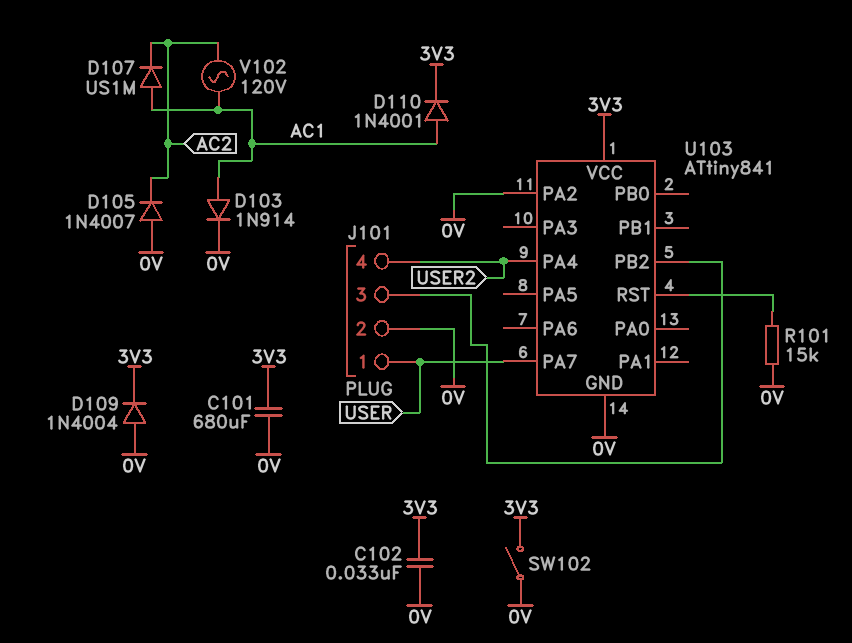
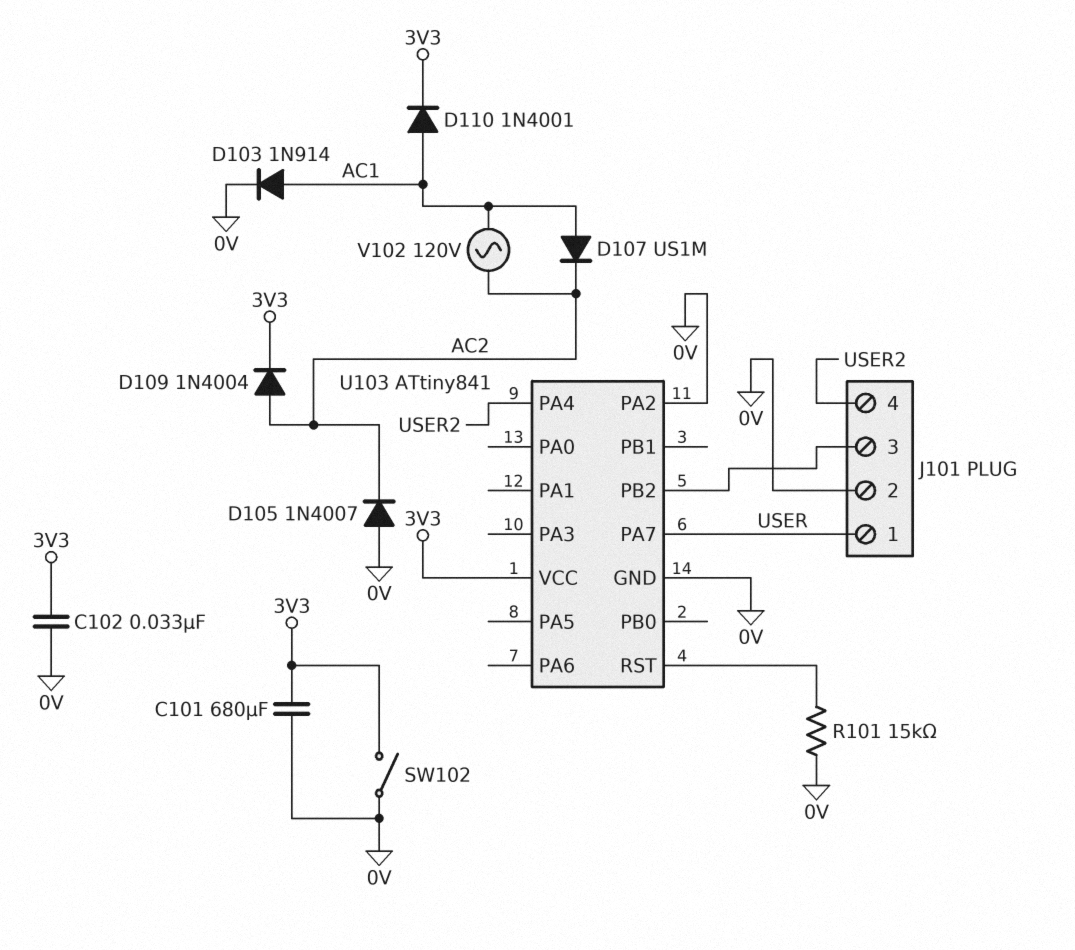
D109: diode 1N4004 (A 0V, K 3V3) -> diode 1N4004 (A AC2, K 3V3)

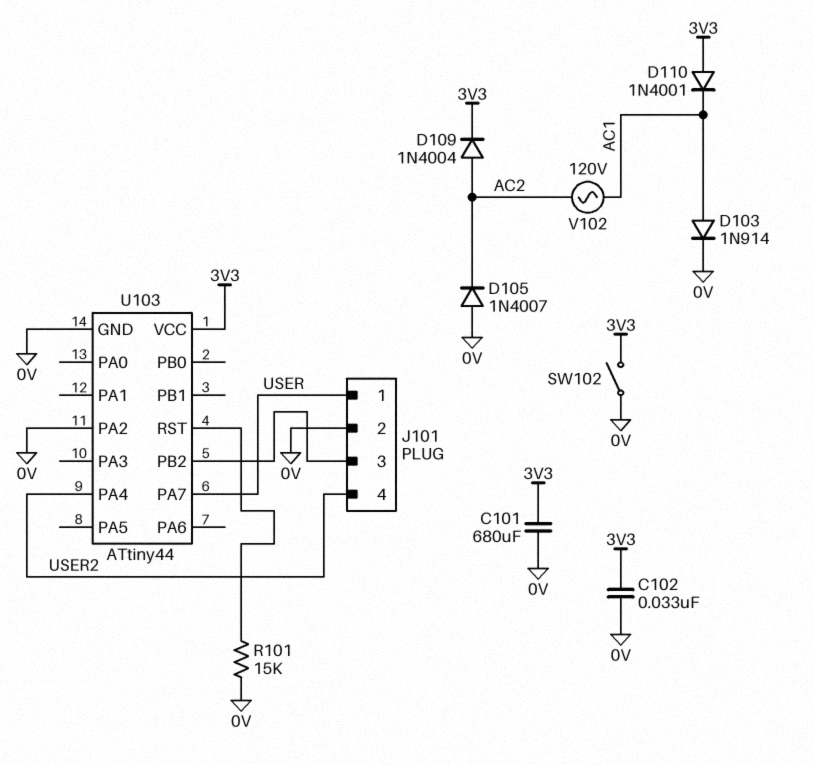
D107: diode US1M (A AC1, K AC2) -> none
D110: diode 1N4001 (A AC1, K 3V3) -> diode 1N4001 (A 3V3, K AC1)
U103: ATtiny841 -> ATtiny44

